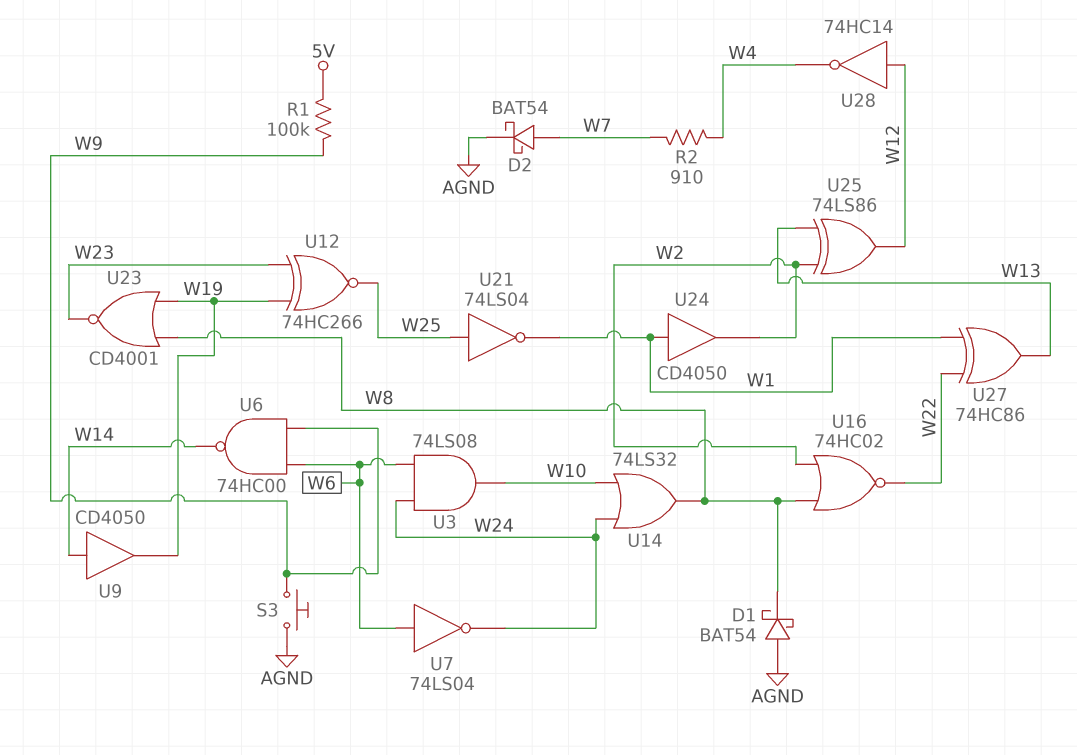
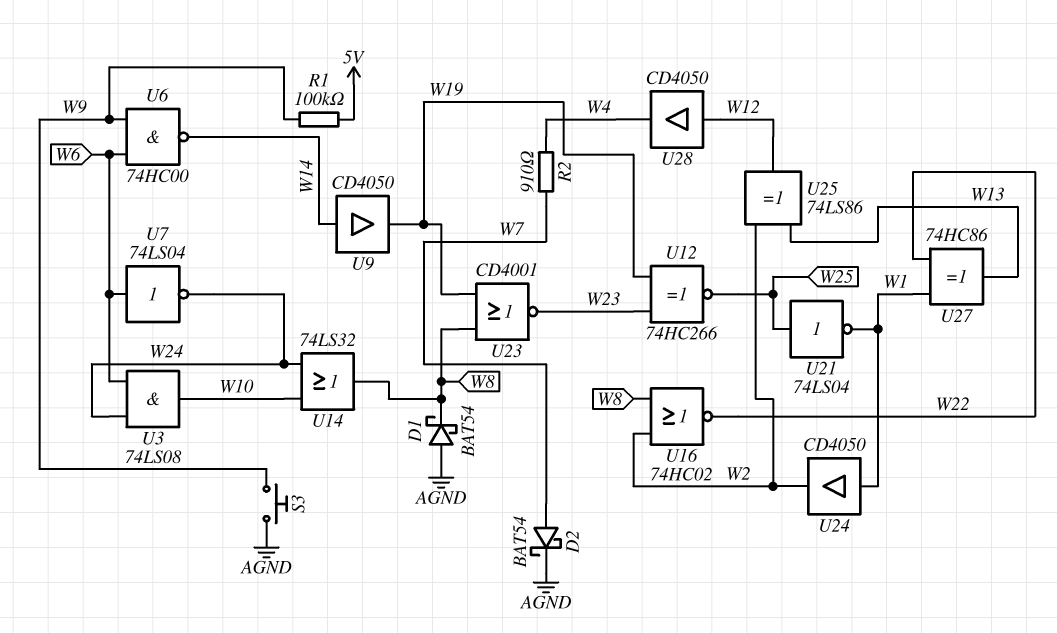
U28: NOT 74HC14 (in W12, out W4) -> buffer CD4050 (in W12, out W4)

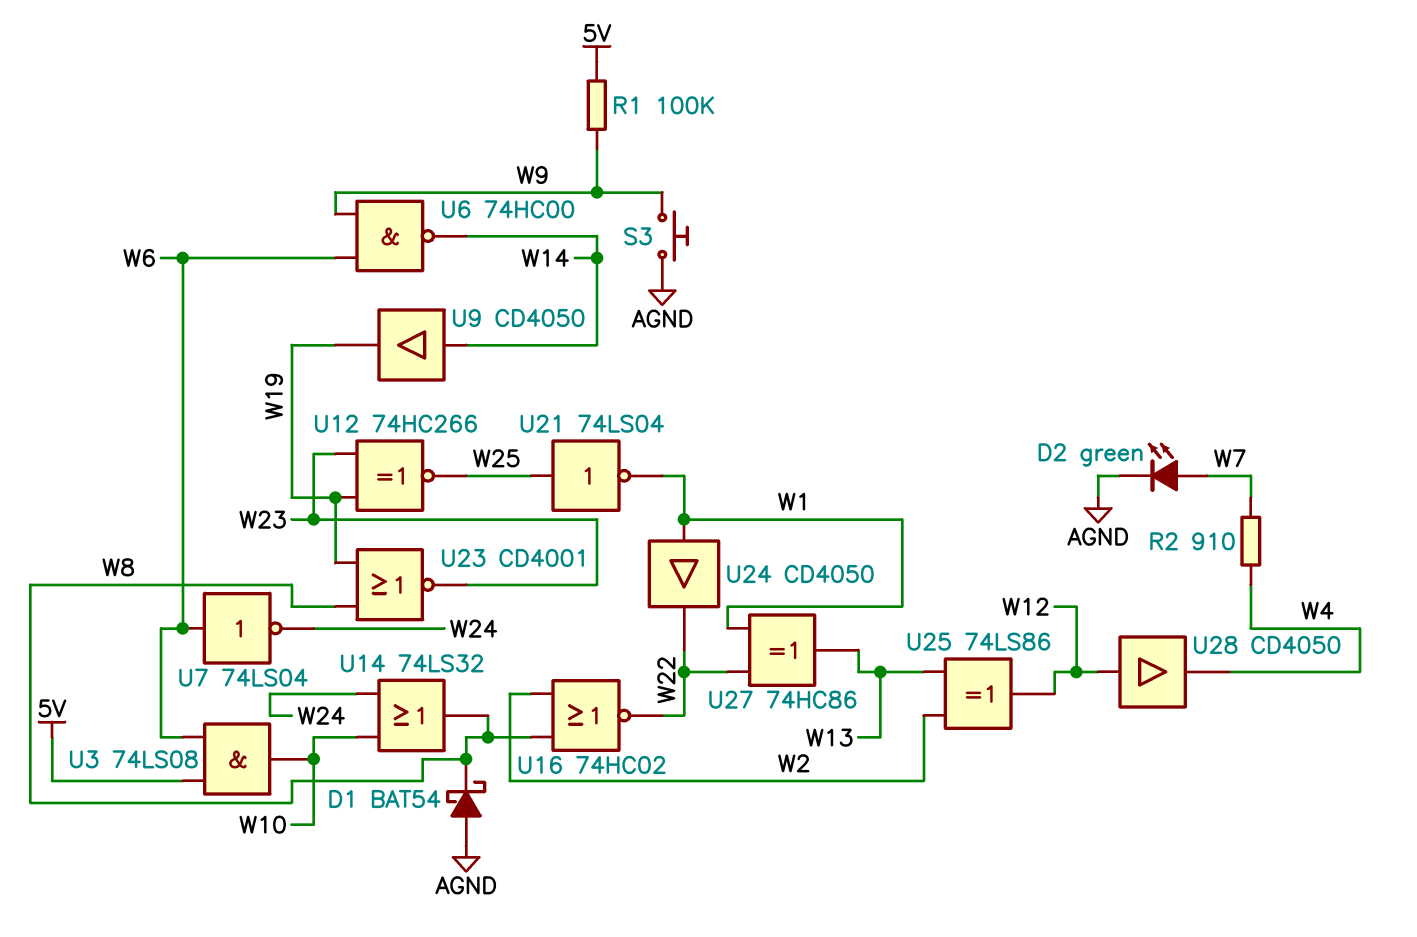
D2: schottky BAT54 (A W7, K AGND) -> LED green (A W7, K AGND)
U3: AND 74LS08 (in W6, in W24, out W10) -> AND 74LS08 (in 5V, in W6, out W10)
U24: buffer CD4050 (in W1, out W2) -> buffer CD4050 (in W1, out W22)

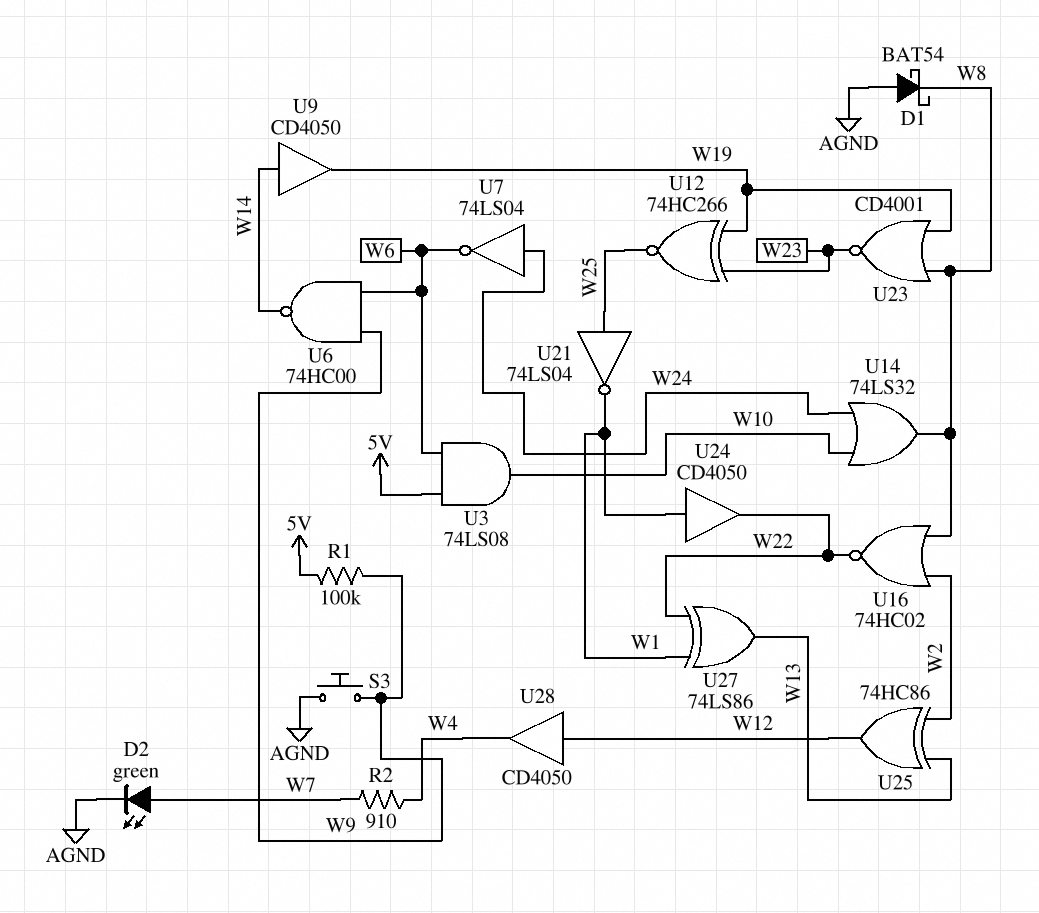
U7: NOT 74LS04 (in W6, out W24) -> NOT 74LS04 (in W24, out W6)
U25: XOR 74LS86 (in W2, in W13, out W12) -> XOR 74HC86 (in W2, in W13, out W12)
U27: XOR 74HC86 (in W1, in W22, out W13) -> XOR 74LS86 (in W1, in W22, out W13)

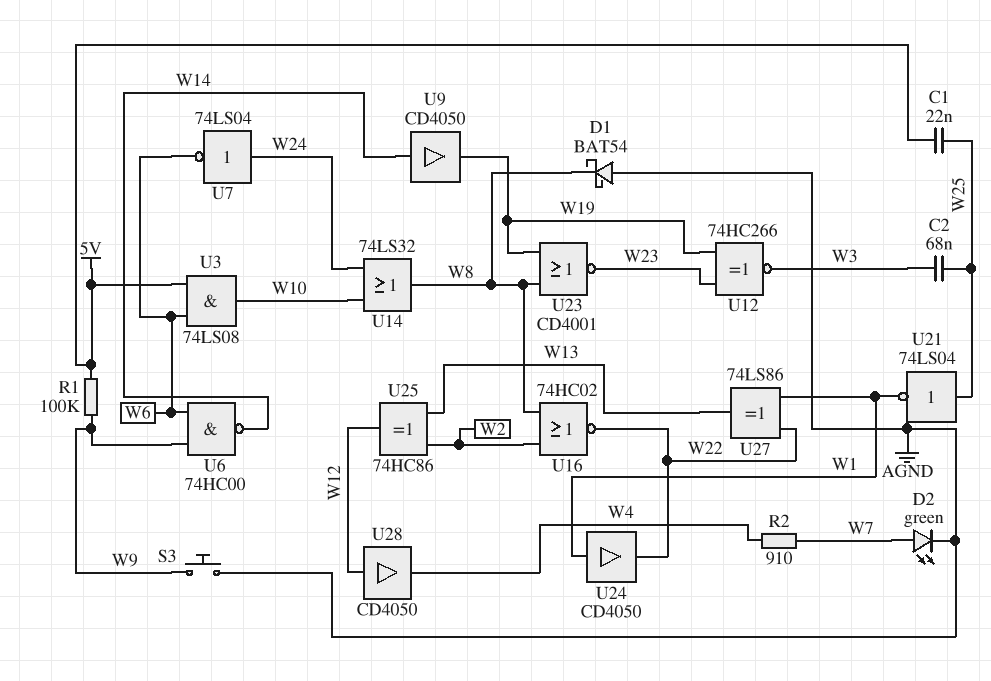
C1: none -> 22nF (5V, W25)
C2: none -> 68nF (W3, W25)
U12: XNOR 74HC266 (in W19, in W23, out W25) -> XNOR 74HC266 (in W19, in W23, out W3)

